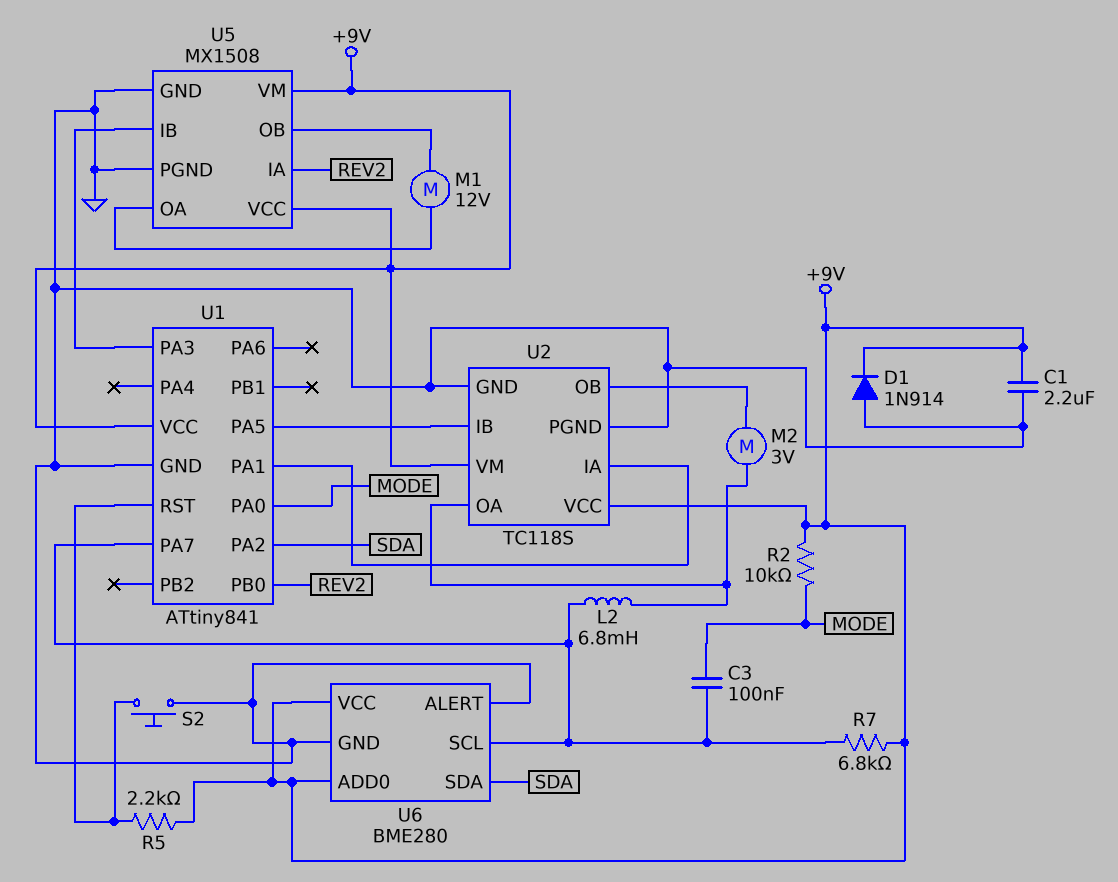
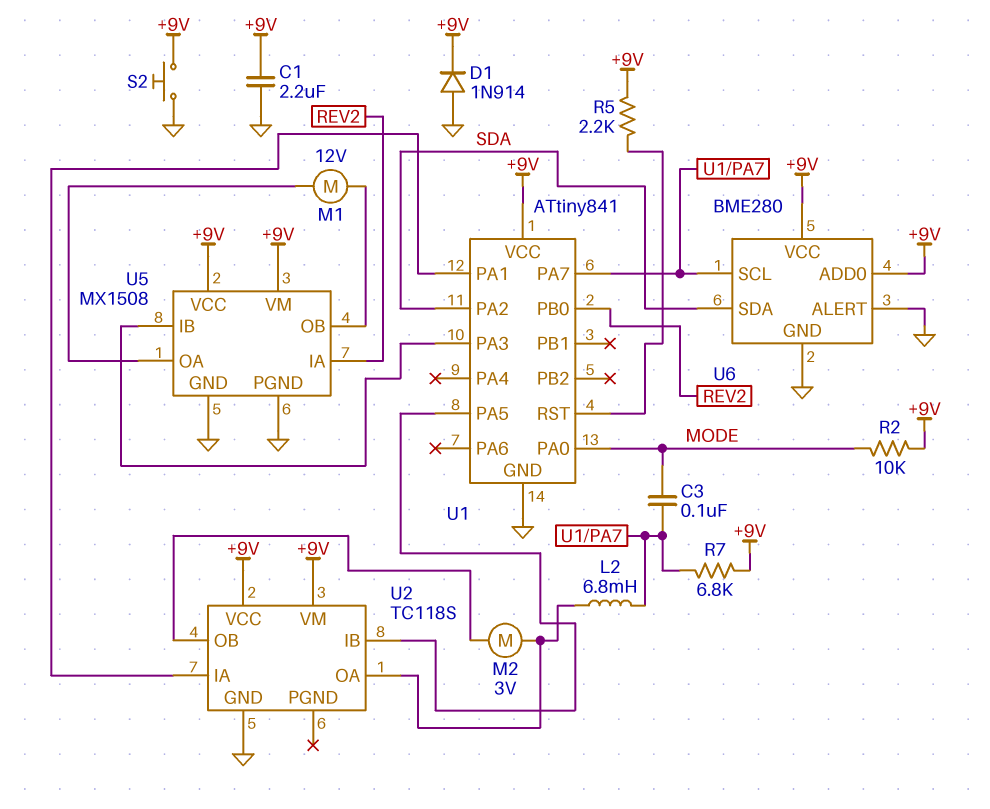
S2: button (GND, U1/RST) -> button (+9V, GND)
U2 pin PGND: GND -> none

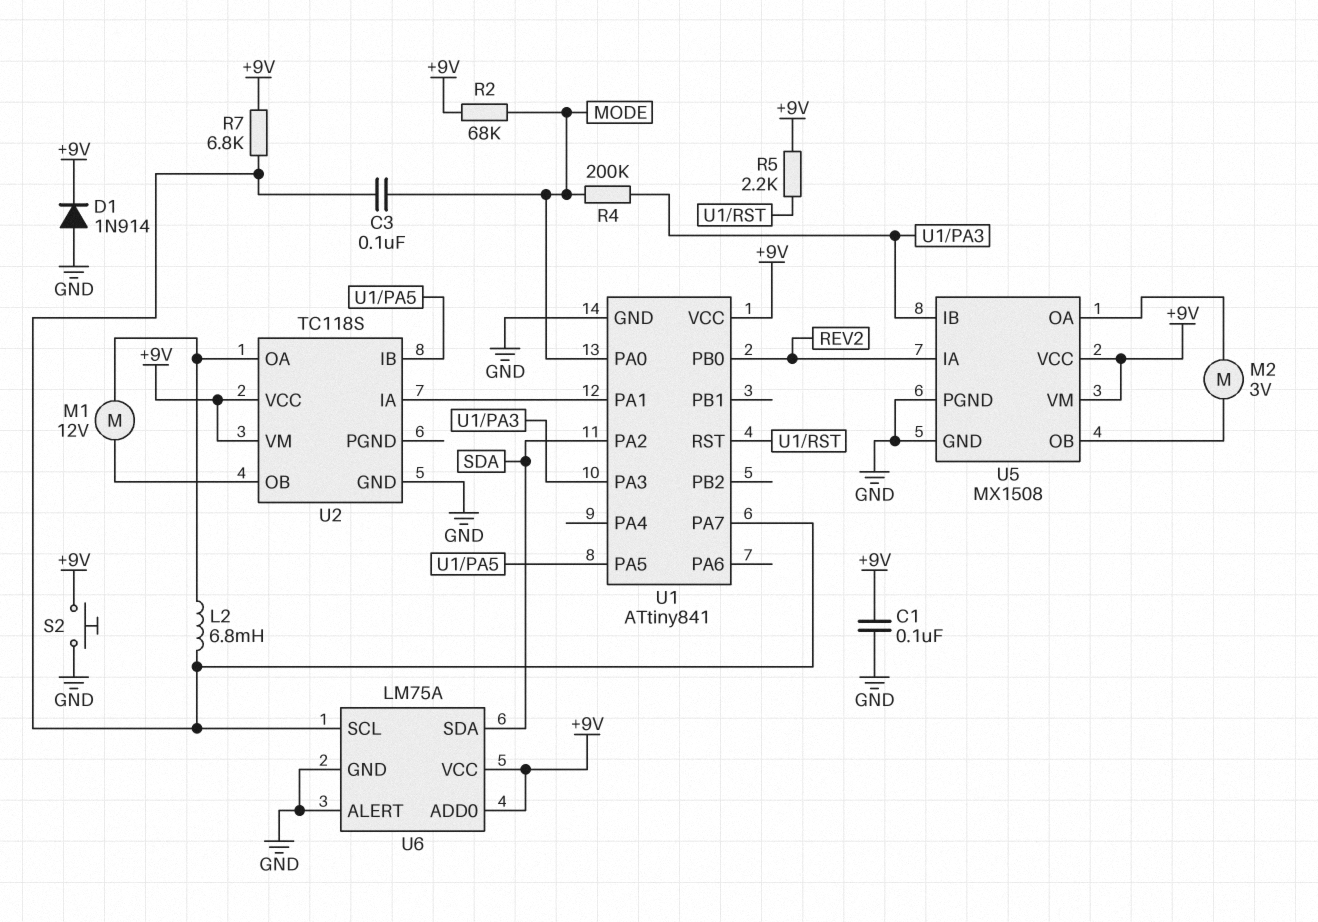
C1: 2.2uF (+9V, GND) -> 100nF (+9V, GND)
M1: motor 12V (U5/OA, U5/OB) -> motor 12V (U2/OA, U2/OB)
M2: motor 3V (U2/OA, U2/OB) -> motor 3V (U5/OA, U5/OB)
R2: 10k (+9V, MODE) -> 68k (+9V, MODE)
R4: none -> 200k (MODE, U1/PA3)
U6: BME280 -> LM75A

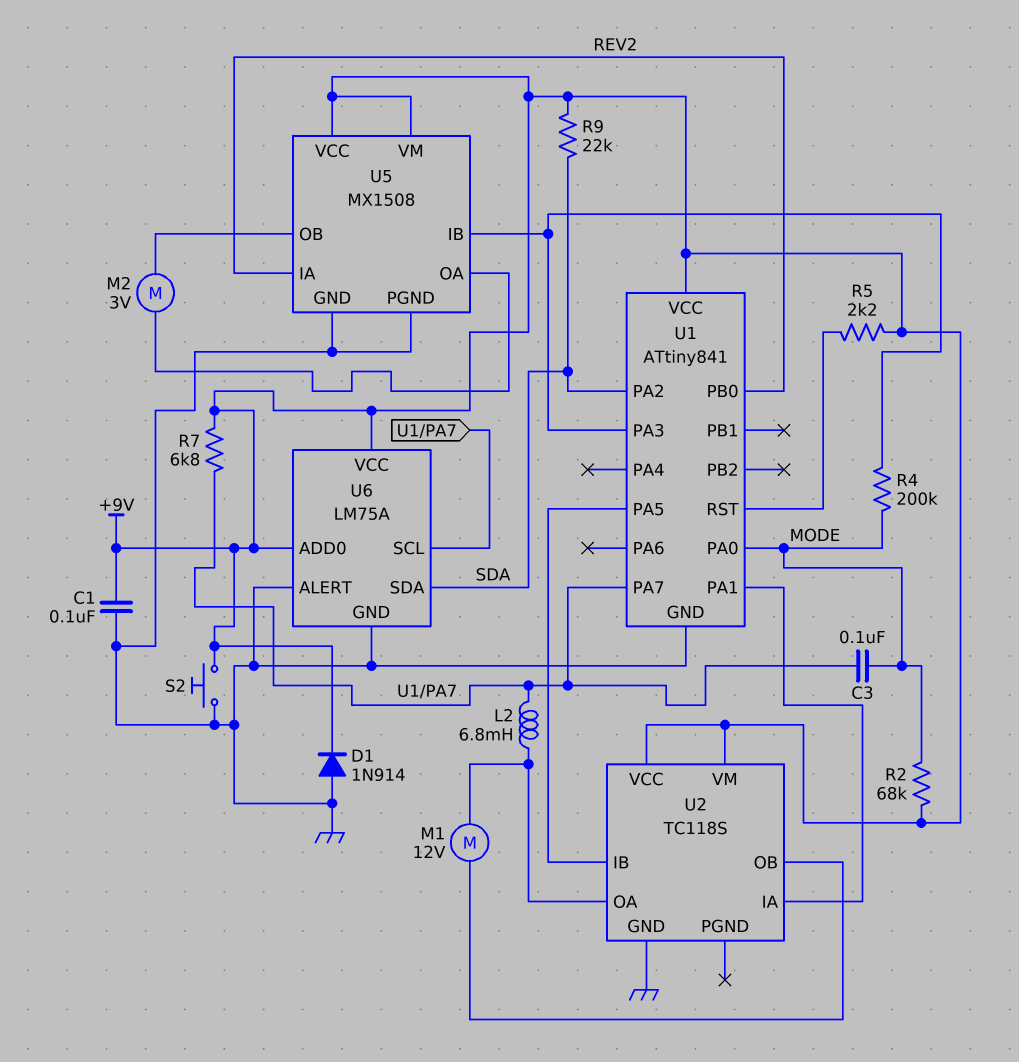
R9: none -> 22k (+9V, SDA)

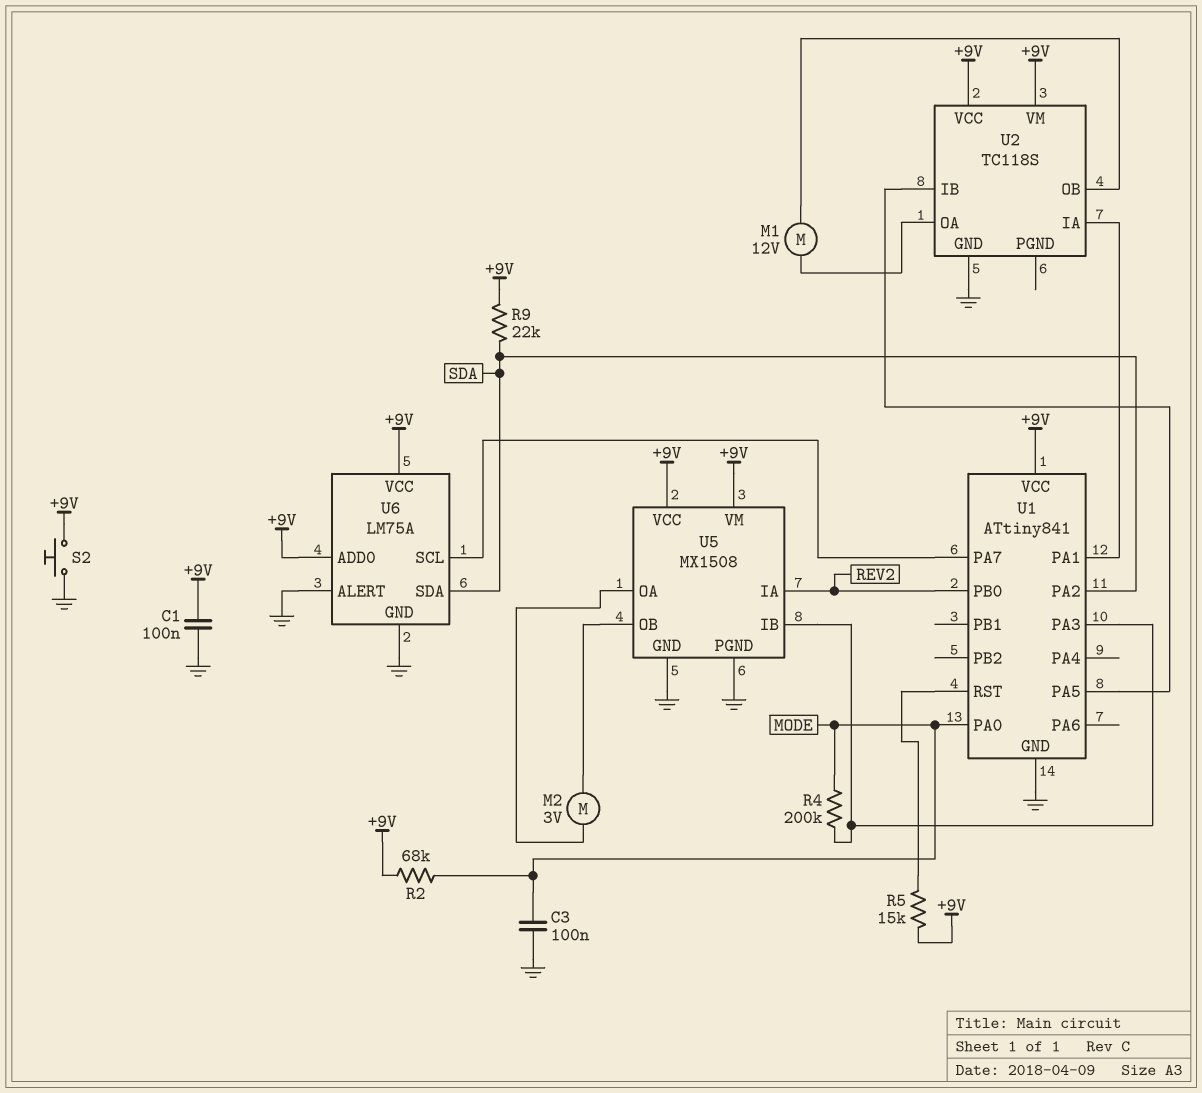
C3: 100nF (MODE, U1/PA7) -> 100nF (GND, MODE)
D1: diode 1N914 (A GND, K +9V) -> none
L2: 6.8mH (U1/PA7, U2/OA) -> none
R5: 2.2k (+9V, U1/RST) -> 15k (+9V, U1/RST)
R7: 6.8k (+9V, U1/PA7) -> none

